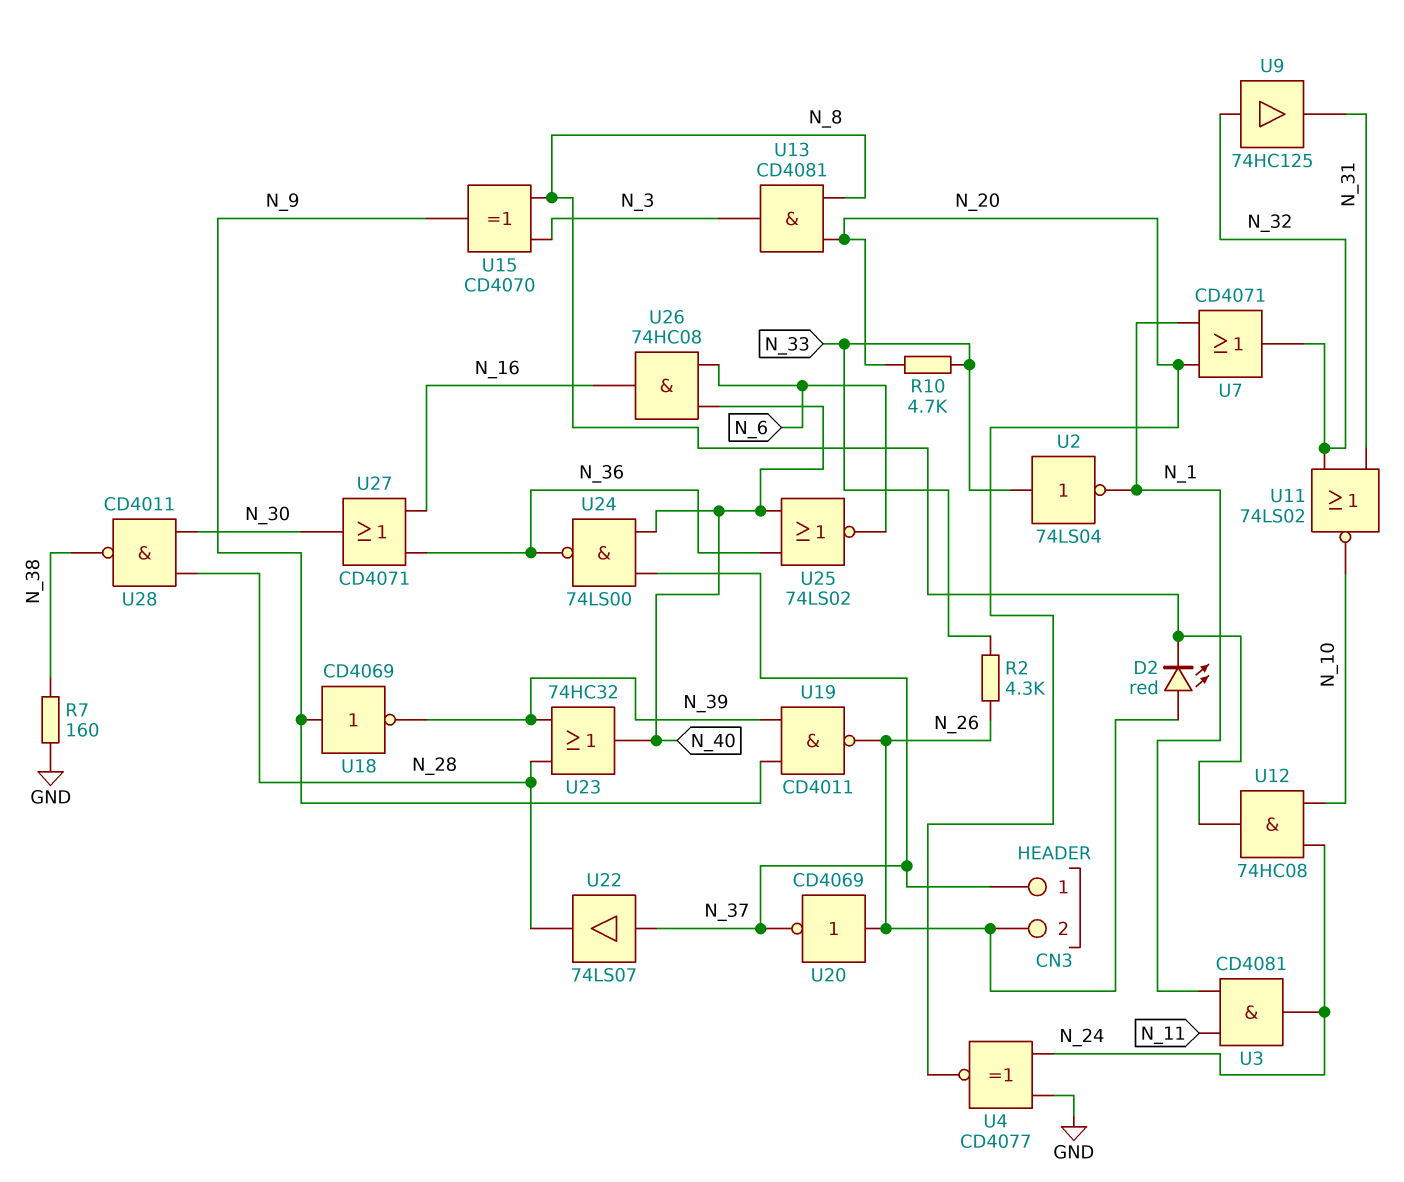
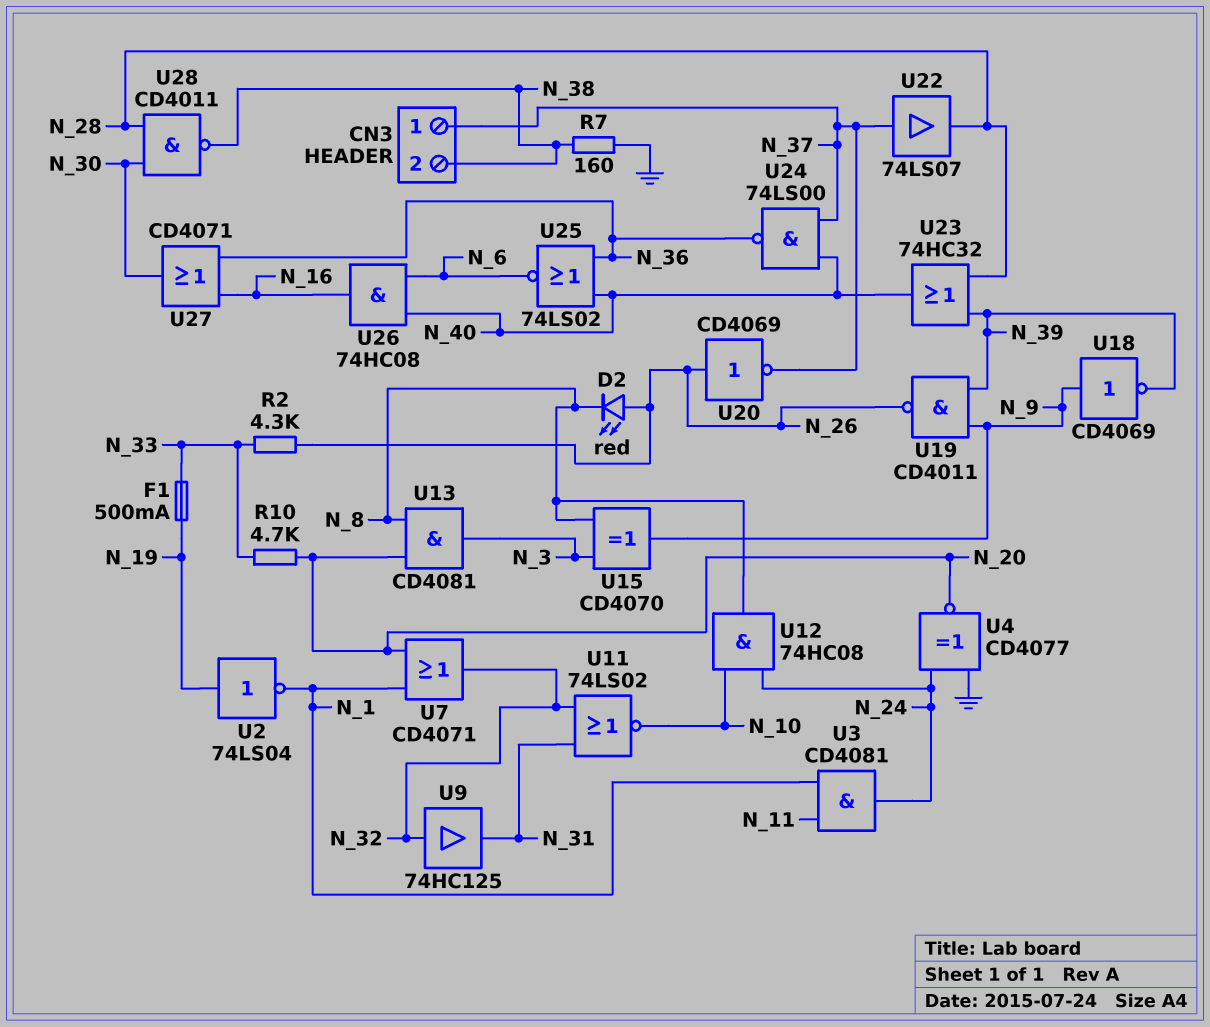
CN3 pin 2: N_26 -> N_38
F1: none -> 500mA (N_19, N_33)
U2: NOT 74LS04 (in N_33, out N_1) -> NOT 74LS04 (in N_19, out N_1)

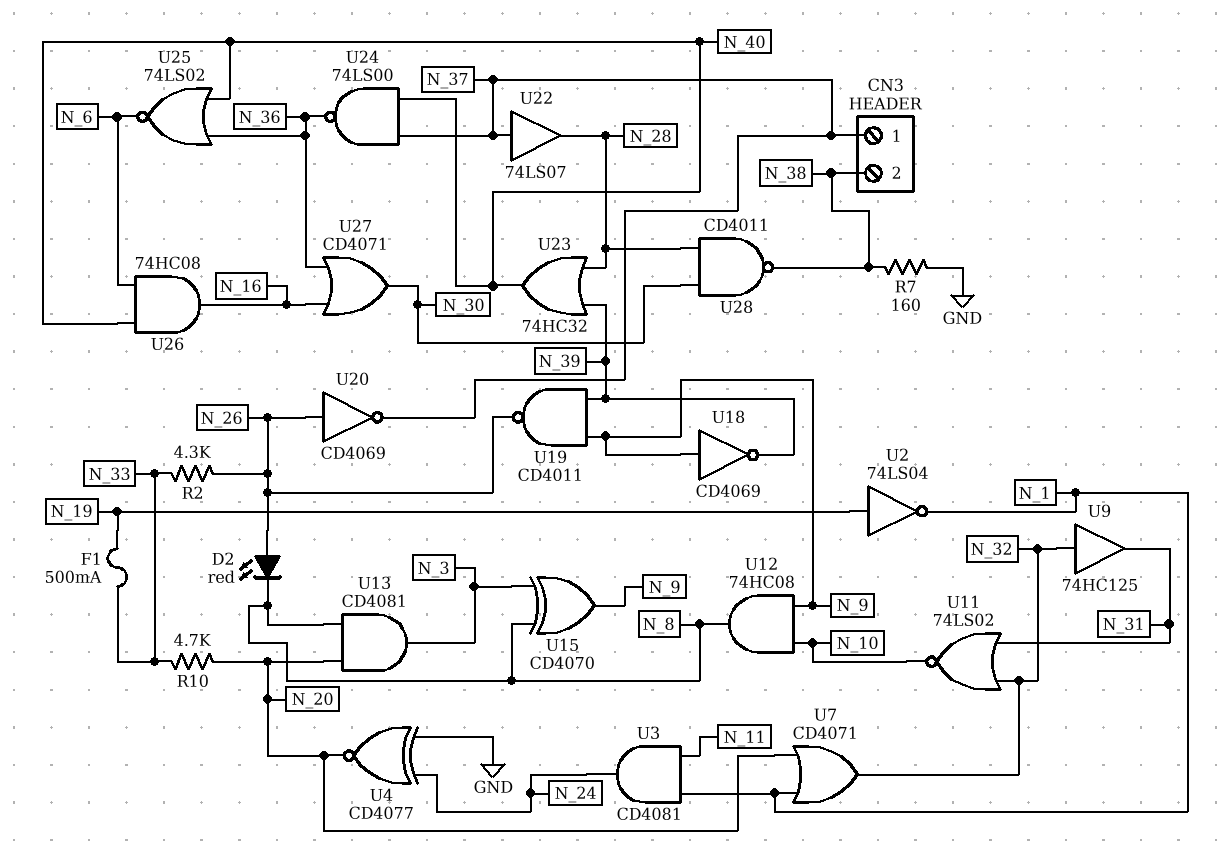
U12: AND 74HC08 (in N_10, in N_24, out N_8) -> AND 74HC08 (in N_9, in N_10, out N_8)

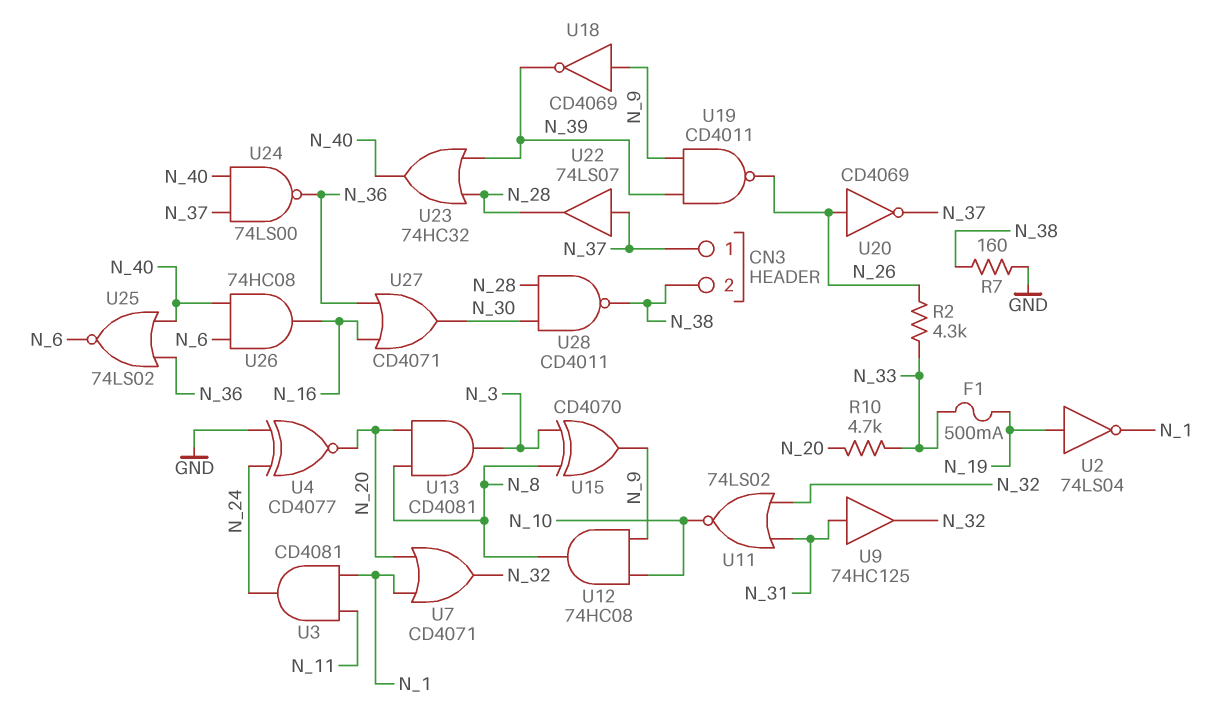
D2: LED red (A N_26, K N_8) -> none
U9: buffer 74HC125 (in N_32, out N_31) -> buffer 74HC125 (in N_31, out N_32)

